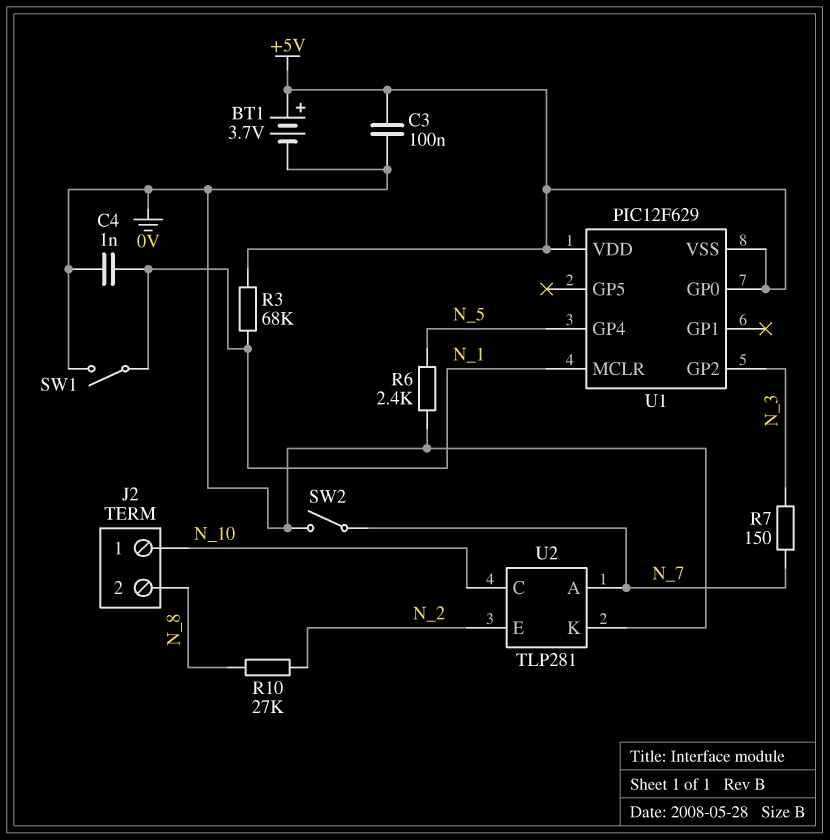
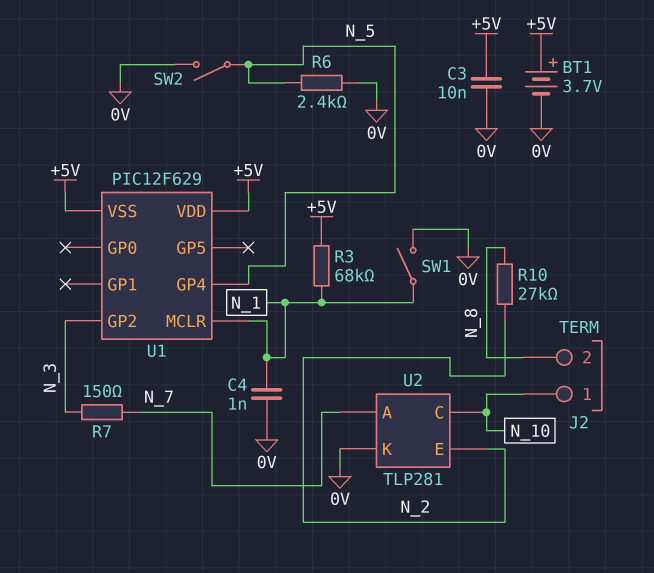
C3: 100nF (+5V, 0V) -> 10nF (+5V, 0V)
SW2: switch (0V, N_7) -> switch (0V, N_5)
U1 pin GP0: +5V -> none

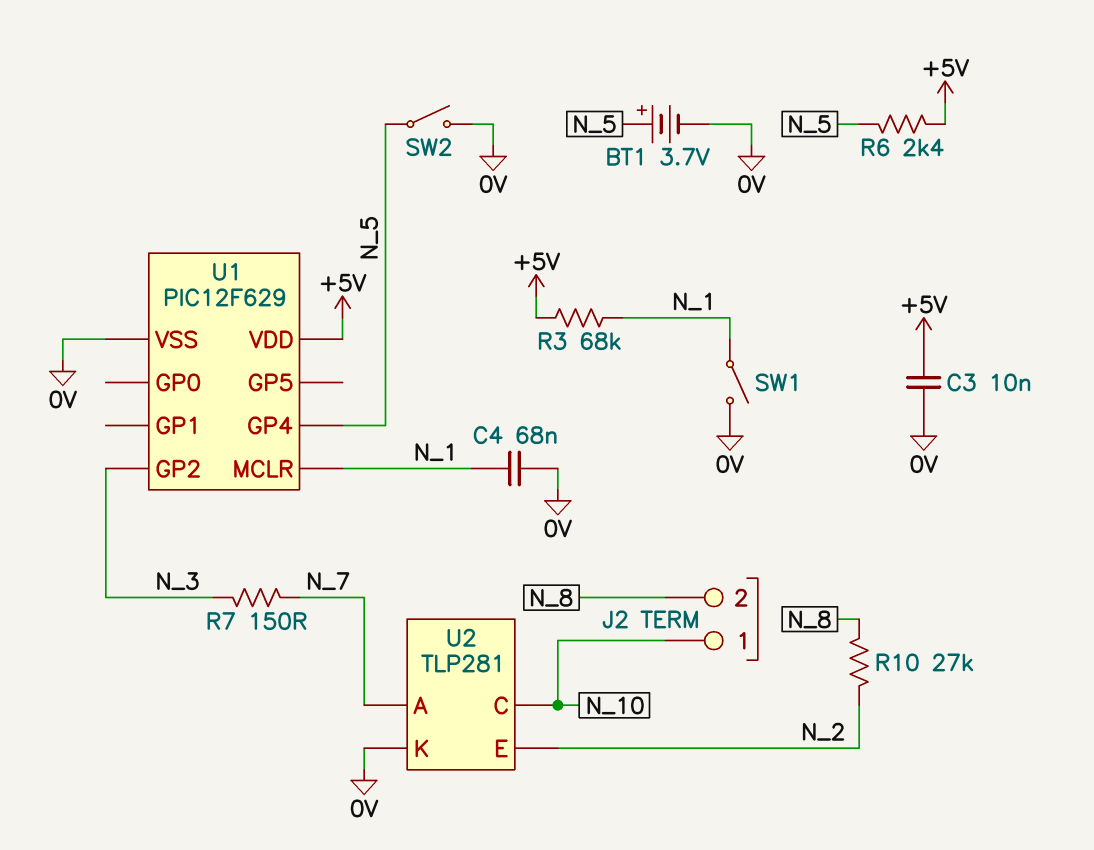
BT1: 3.7V (plus +5V, minus 0V) -> 3.7V (plus N_5, minus 0V)
C4: 1nF (0V, N_1) -> 68nF (0V, N_1)
R6: 2.4k (0V, N_5) -> 2.4k (+5V, N_5)
U1 pin VSS: +5V -> 0V

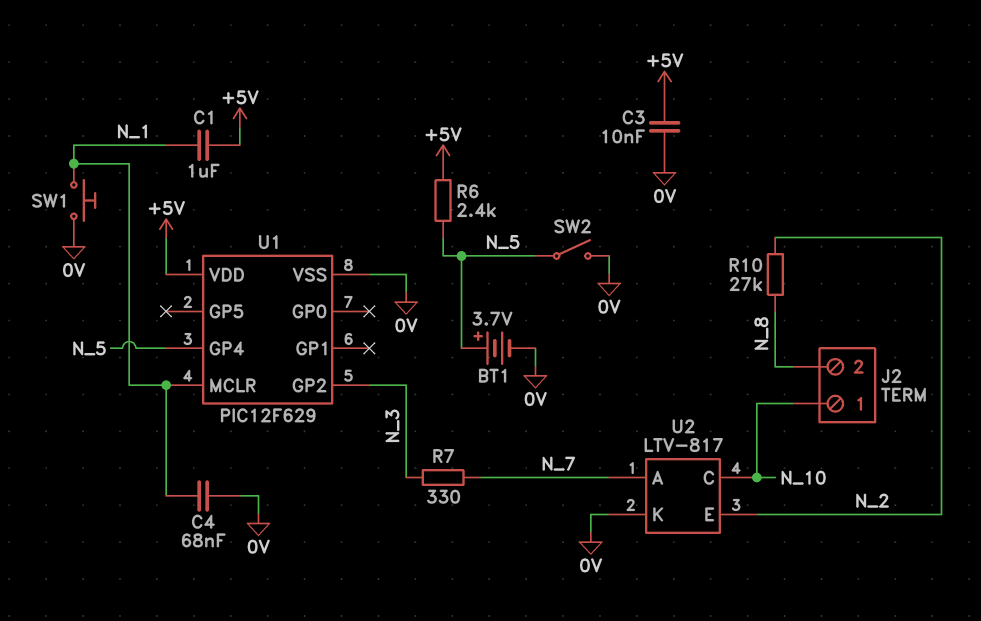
C1: none -> 1uF (+5V, N_1)
R3: 68k (+5V, N_1) -> none
R7: 150 (N_3, N_7) -> 330 (N_3, N_7)
SW1: switch (0V, N_1) -> button (0V, N_1)
U2: TLP281 -> LTV-817

